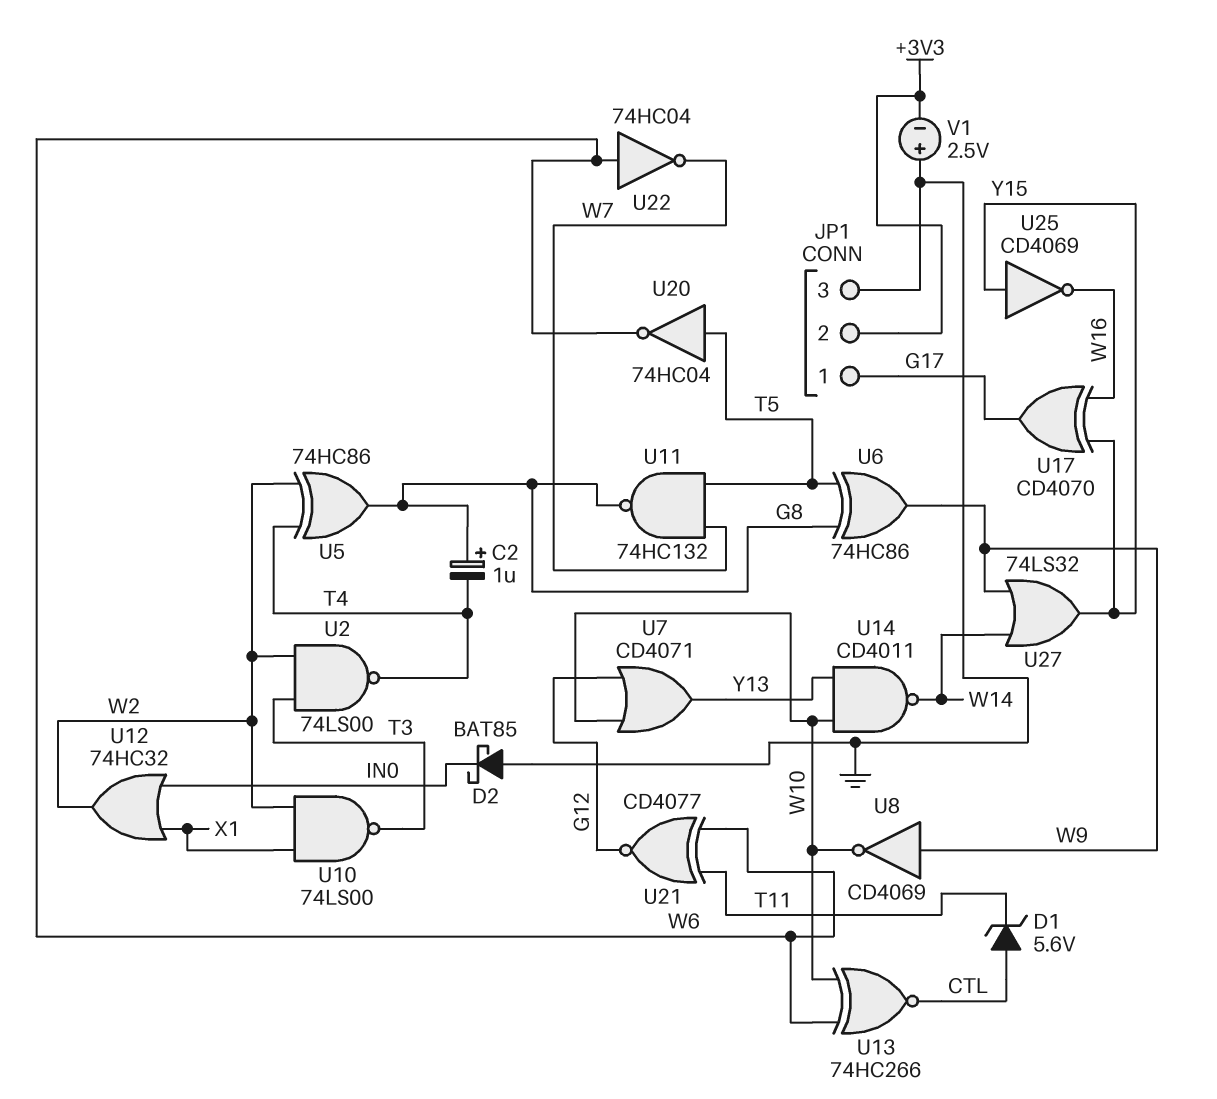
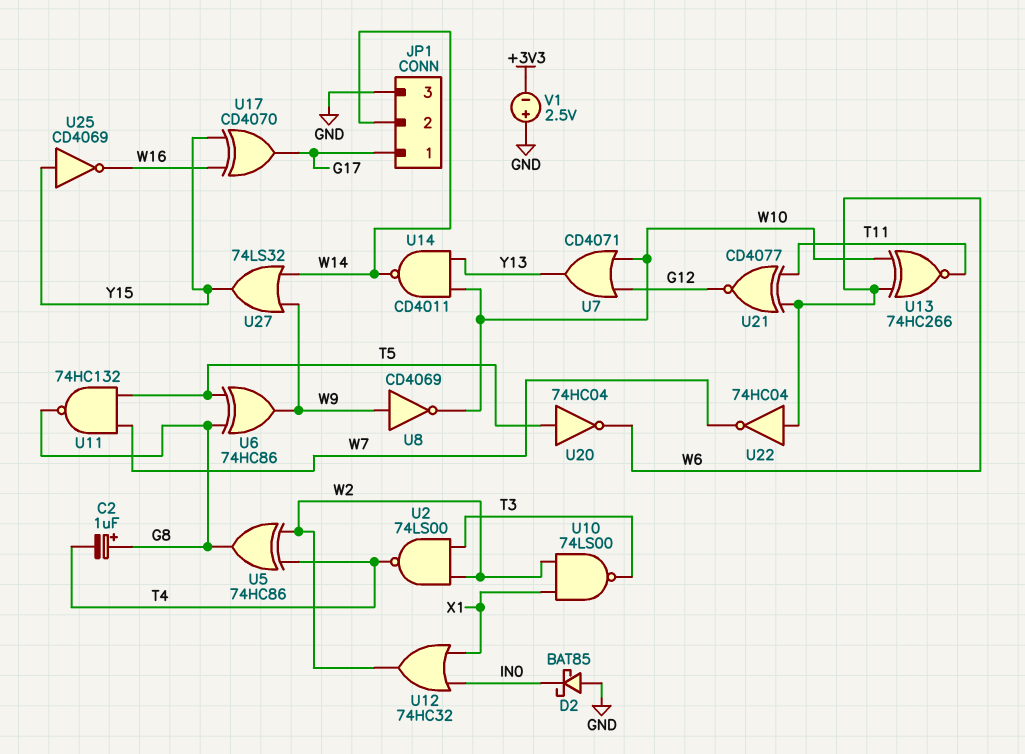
D1: zener 5.6V (A CTL, K T11) -> none
JP1 pin 2: +3V3 -> W14
U13: XNOR 74HC266 (in W6, in W10, out CTL) -> XNOR 74HC266 (in W6, in W10, out T11)

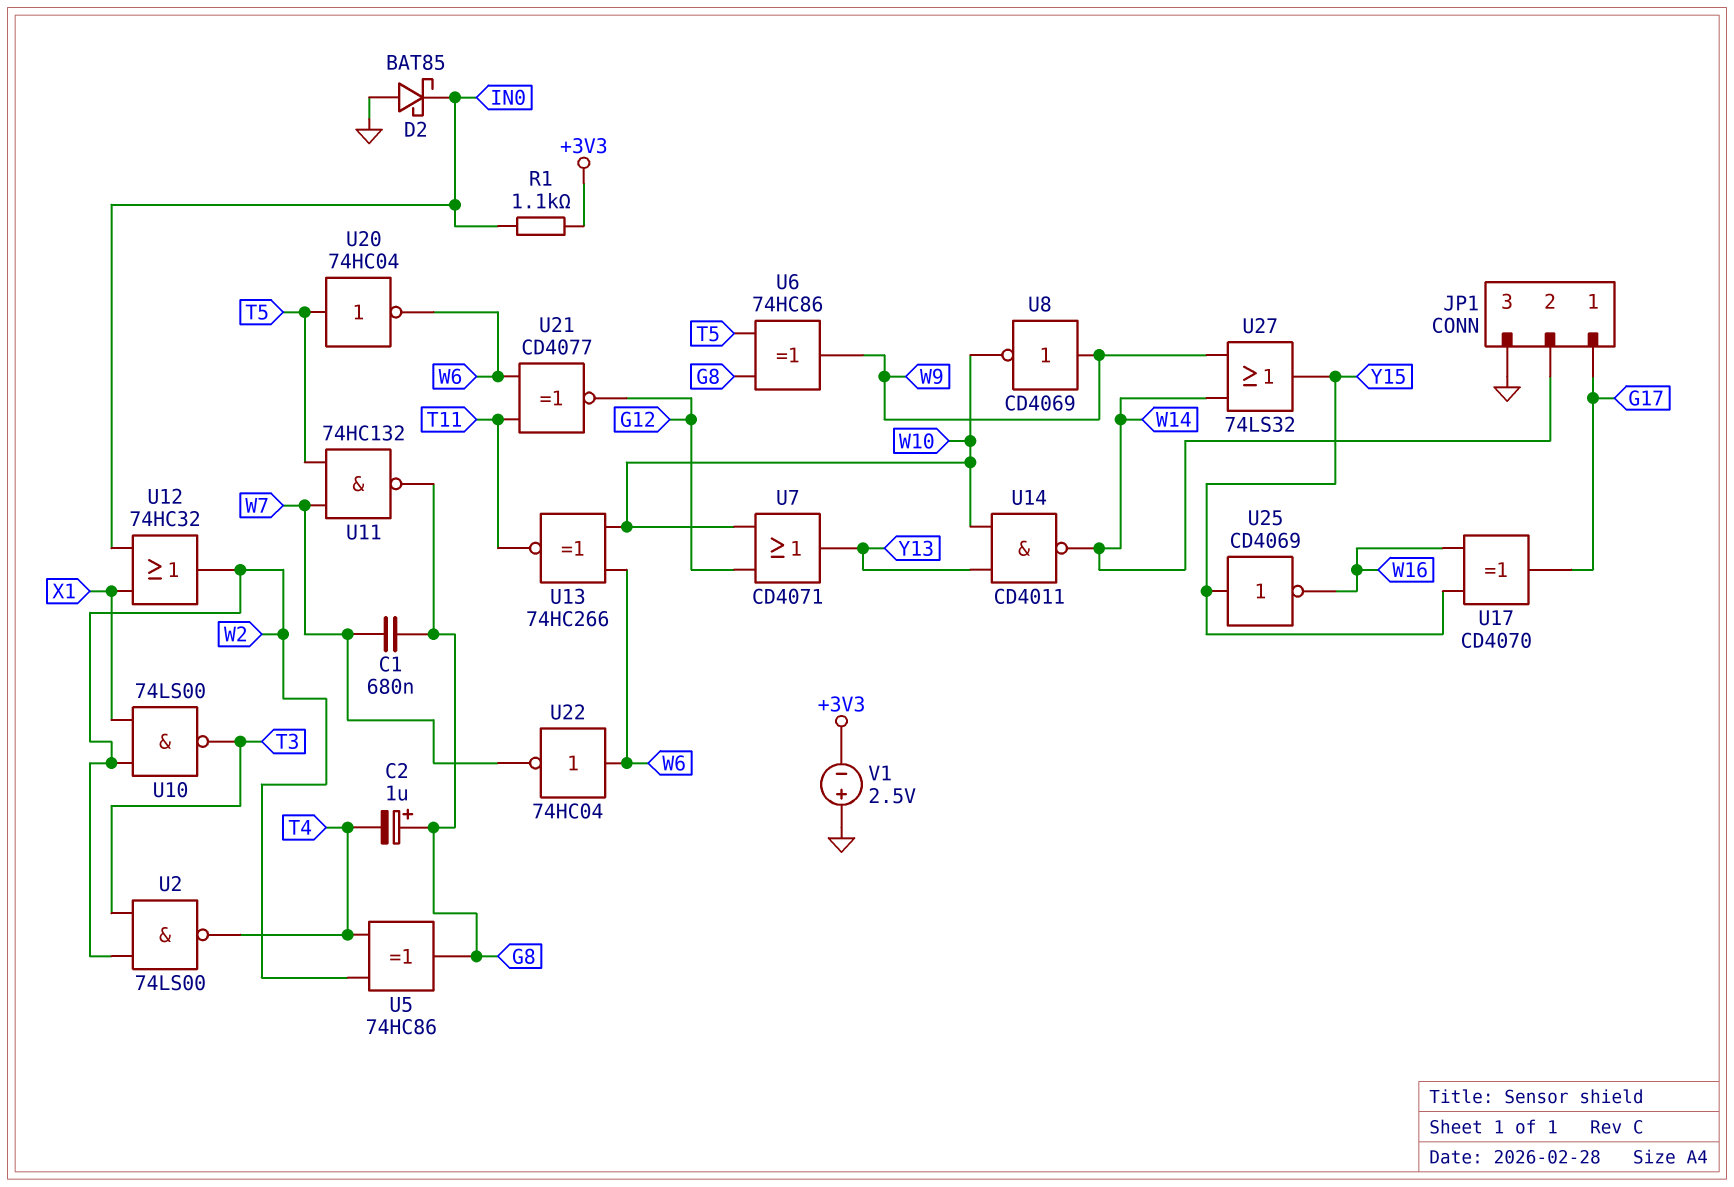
C1: none -> 680nF (G8, W7)
R1: none -> 1.1k (+3V3, IN0)

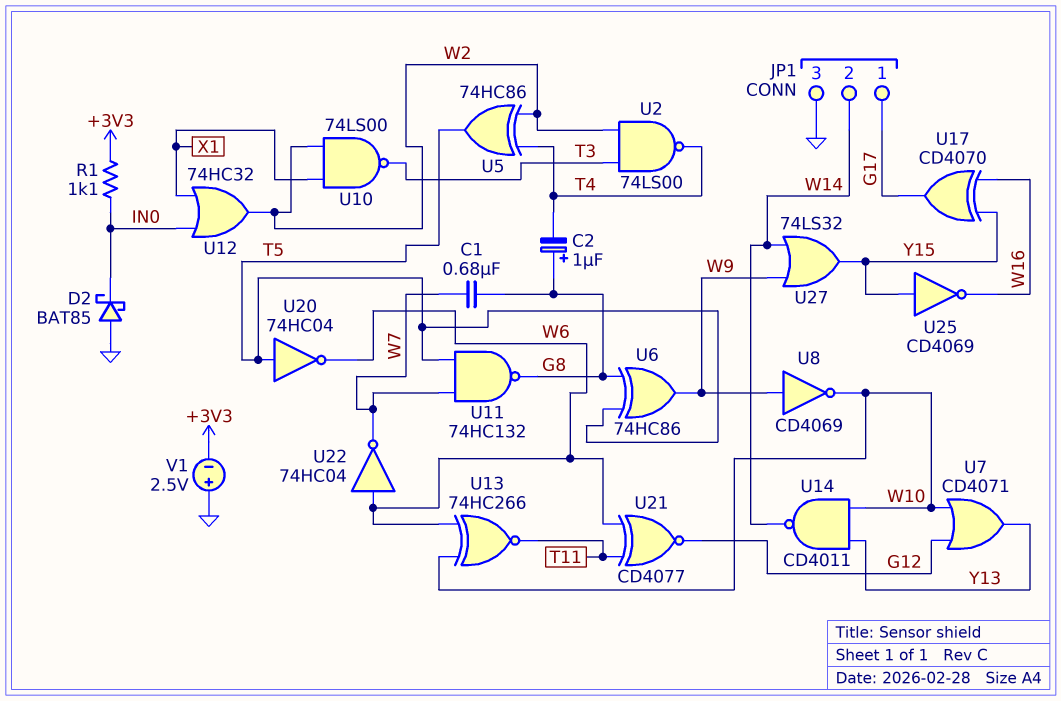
U5: XOR 74HC86 (in T4, in W2, out G8) -> XOR 74HC86 (in T4, in W2, out T5)

